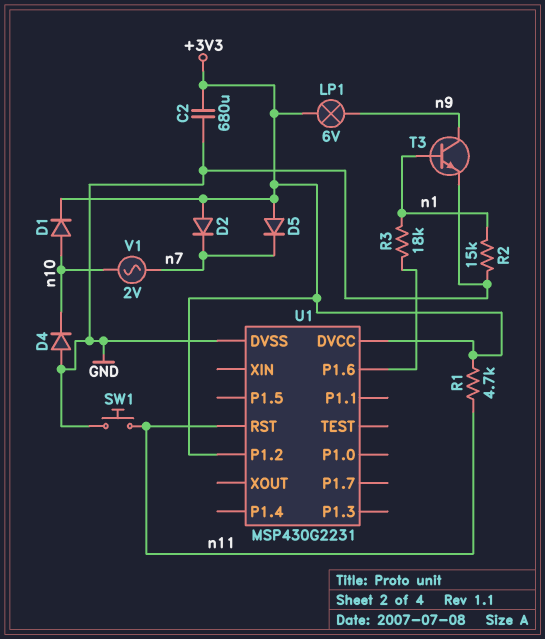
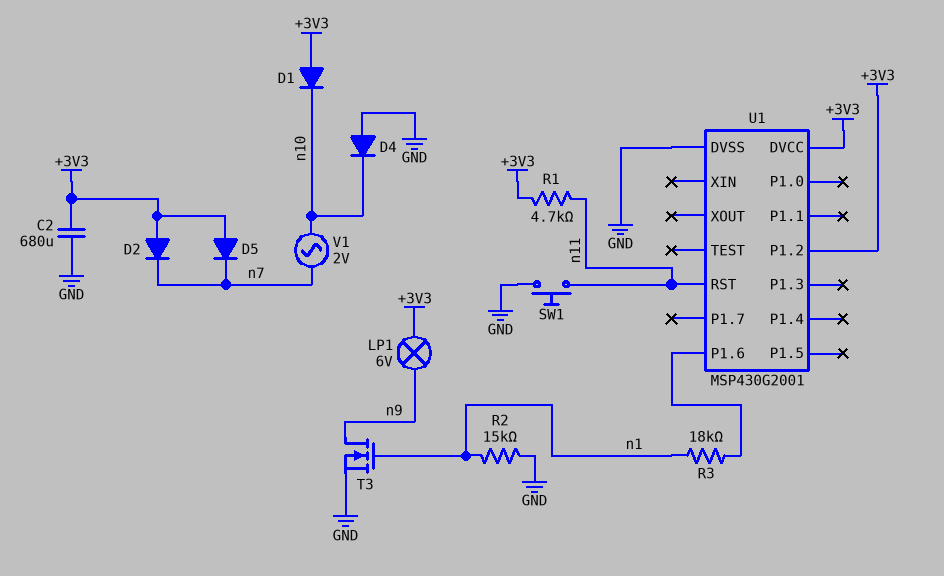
D1: diode (A n10, K +3V3) -> diode (A +3V3, K n10)
T3: NPN (B n1, C n9, E GND) -> NMOS (G n1, D n9, S GND)
U1: MSP430G2231 -> MSP430G2001

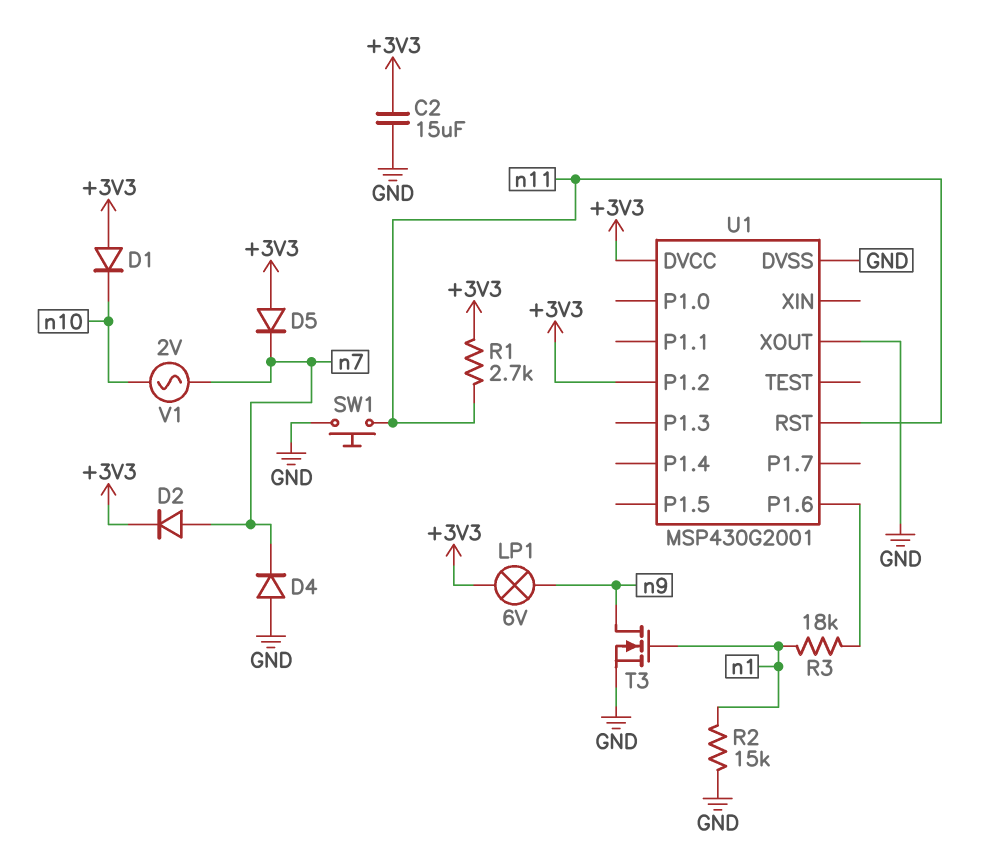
C2: 680uF (+3V3, GND) -> 15uF (+3V3, GND)
D2: diode (A +3V3, K n7) -> diode (A n7, K +3V3)
D4: diode (A GND, K n10) -> diode (A GND, K n7)
R1: 4.7k (+3V3, n11) -> 2.7k (+3V3, n11)
U1 pin XOUT: none -> GND

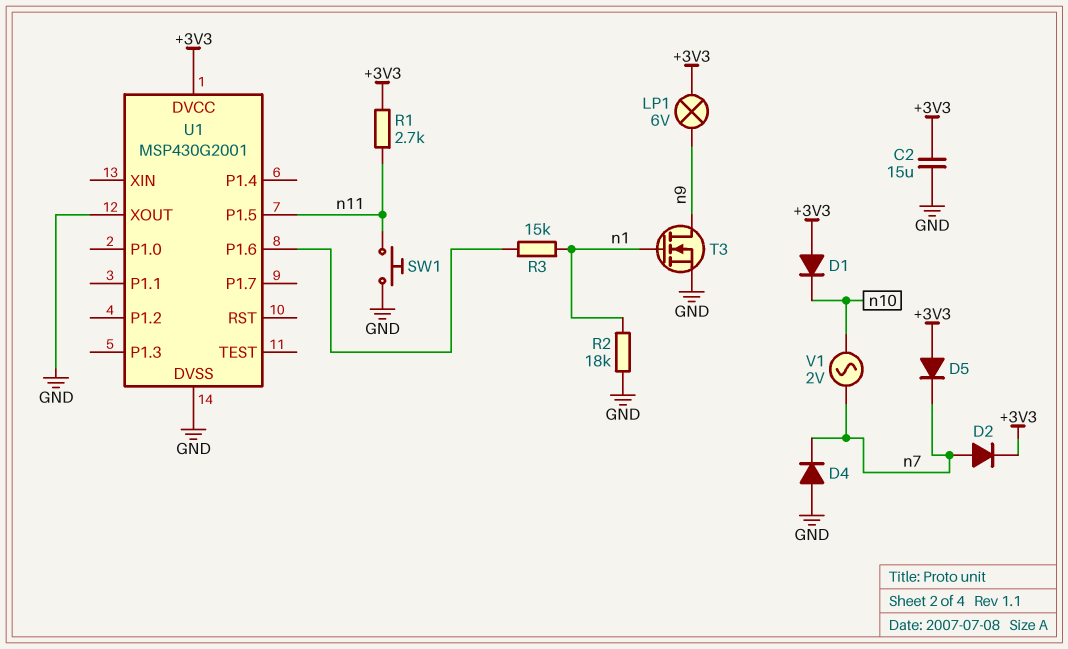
R2: 15k (GND, n1) -> 18k (GND, n1)
R3: 18k (U1/P1.6, n1) -> 15k (U1/P1.6, n1)
U1 pin P1.2: +3V3 -> none
U1 pin P1.5: none -> n11
U1 pin RST: n11 -> none

